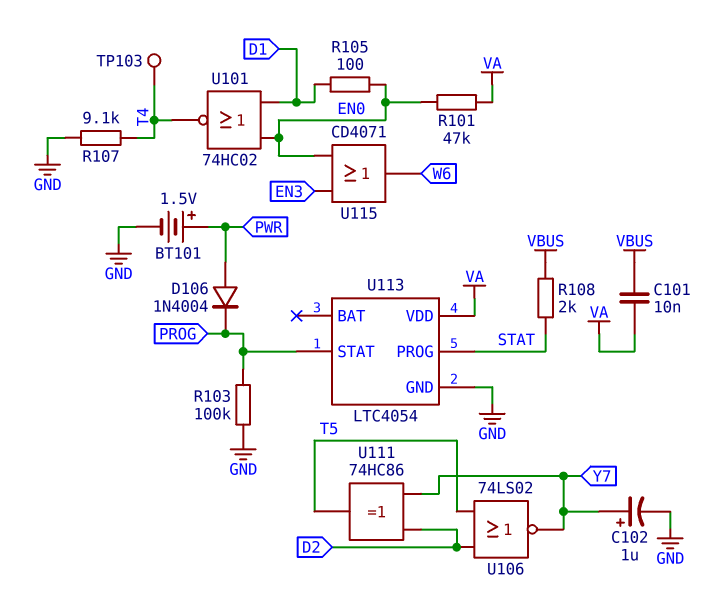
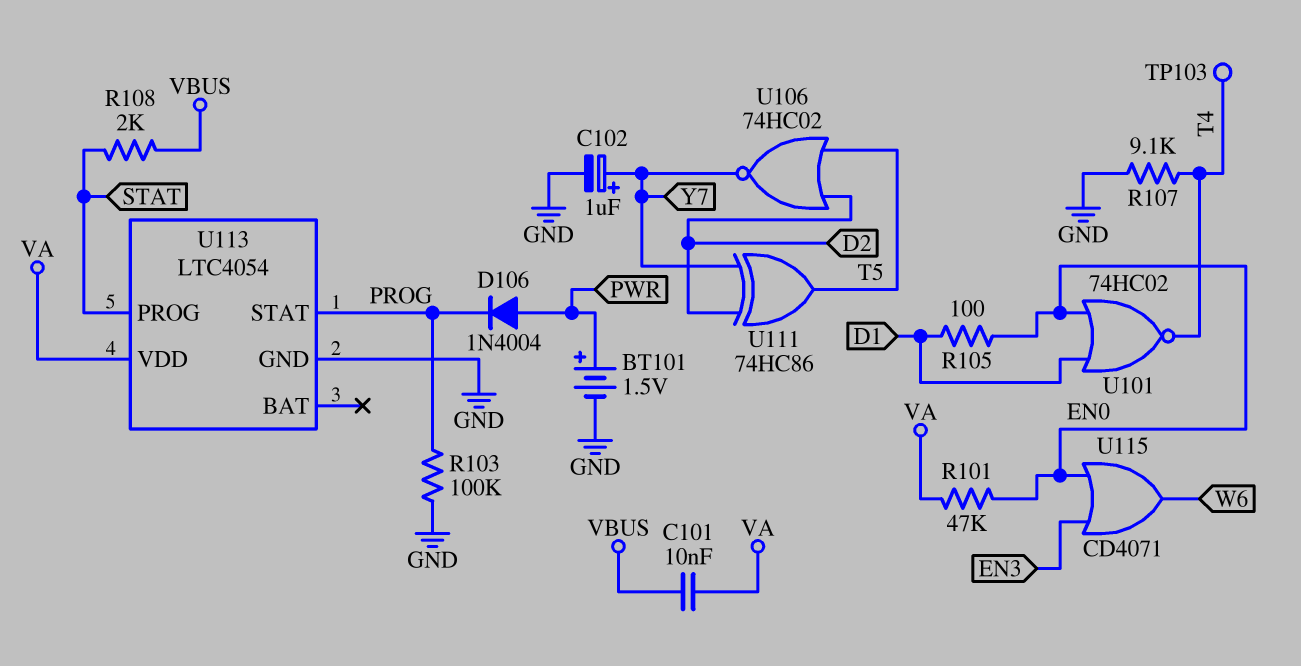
U106: NOR 74LS02 (in D2, in T5, out Y7) -> NOR 74HC02 (in D2, in T5, out Y7)

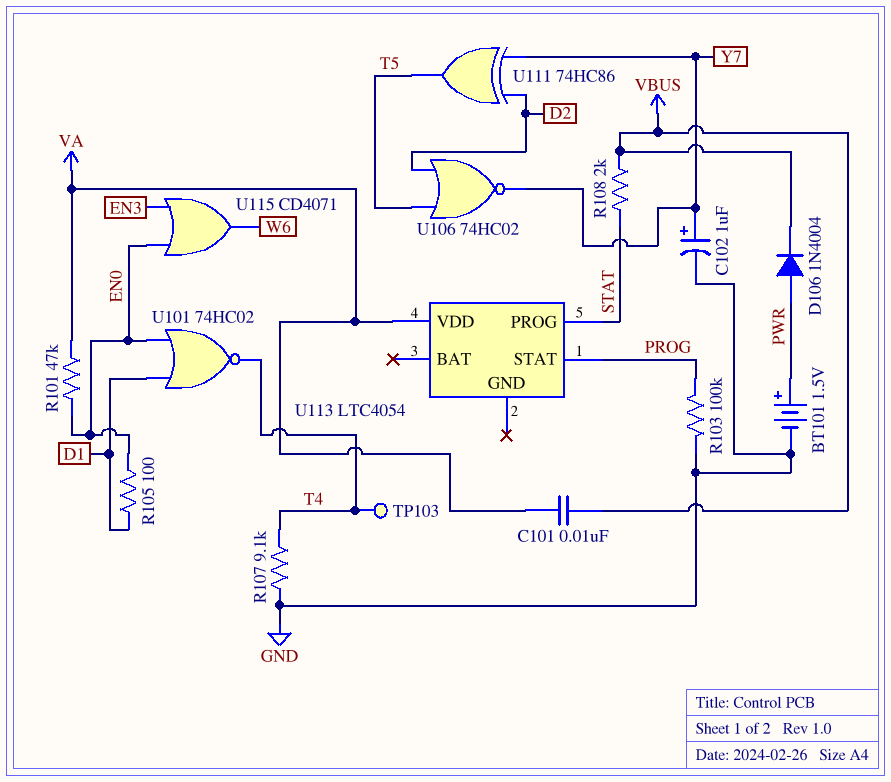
D106: diode 1N4004 (A PWR, K PROG) -> diode 1N4004 (A PWR, K VBUS)
U113 pin GND: GND -> none

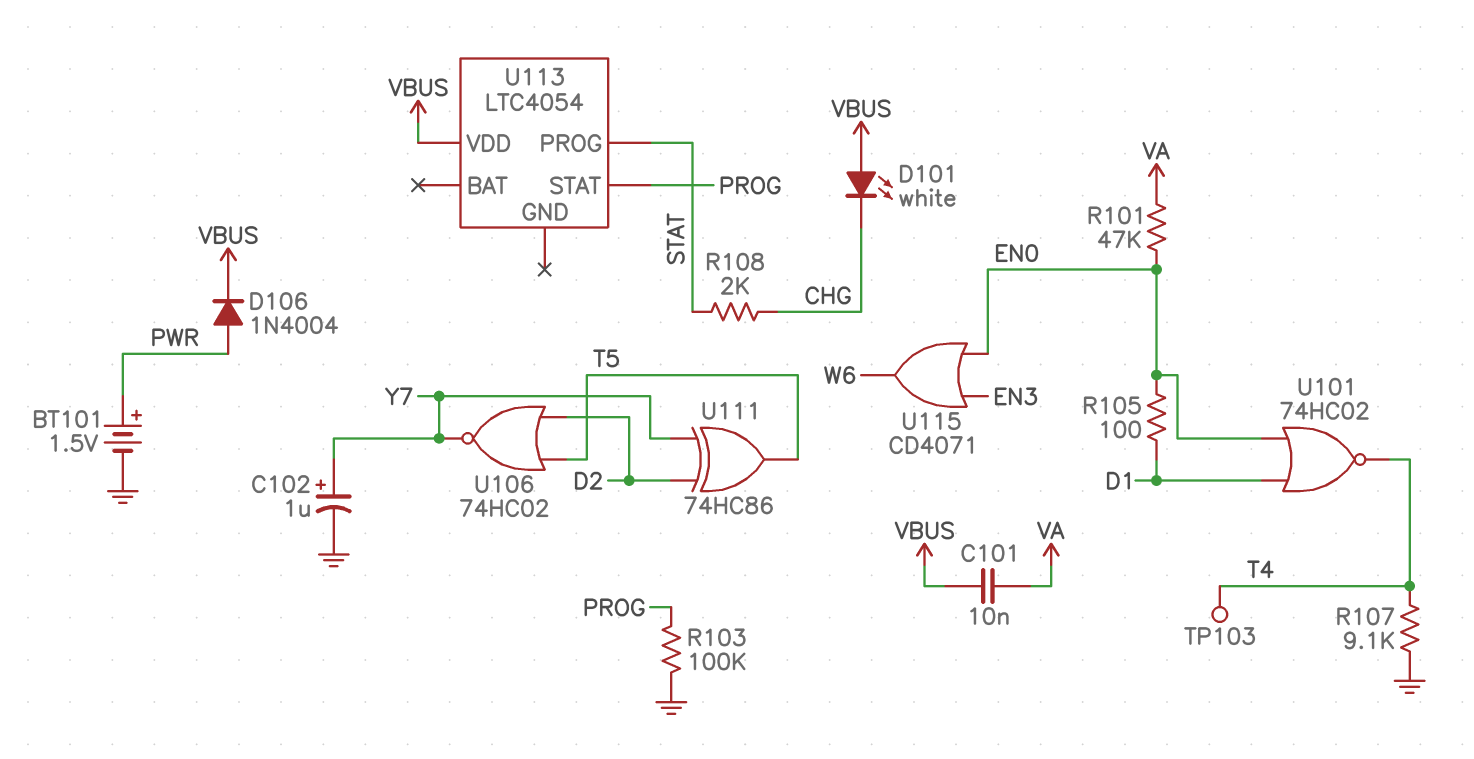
D101: none -> LED white (A VBUS, K CHG)
R108: 2k (STAT, VBUS) -> 2k (CHG, STAT)
U113 pin VDD: VA -> VBUS

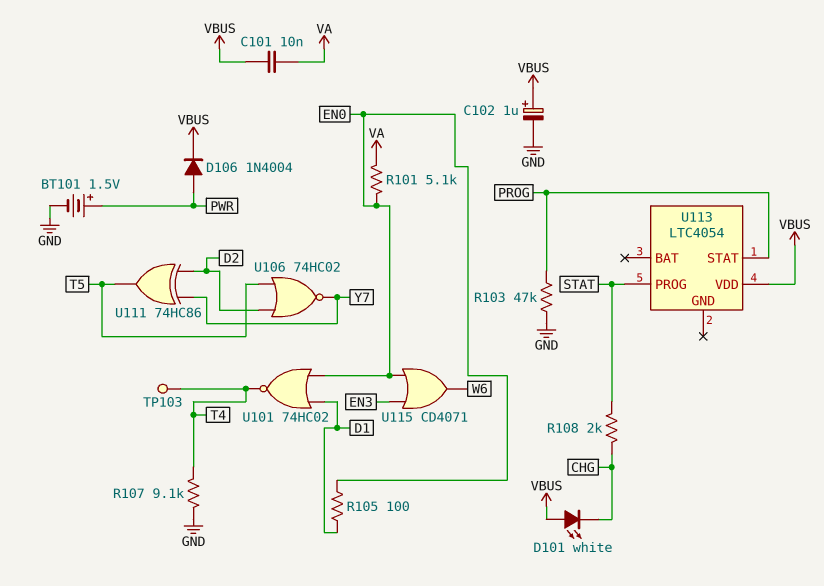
C102: 1uF (plus Y7, minus GND) -> 1uF (plus VBUS, minus GND)
R101: 47k (EN0, VA) -> 5.1k (EN0, VA)
R103: 100k (GND, PROG) -> 47k (GND, PROG)

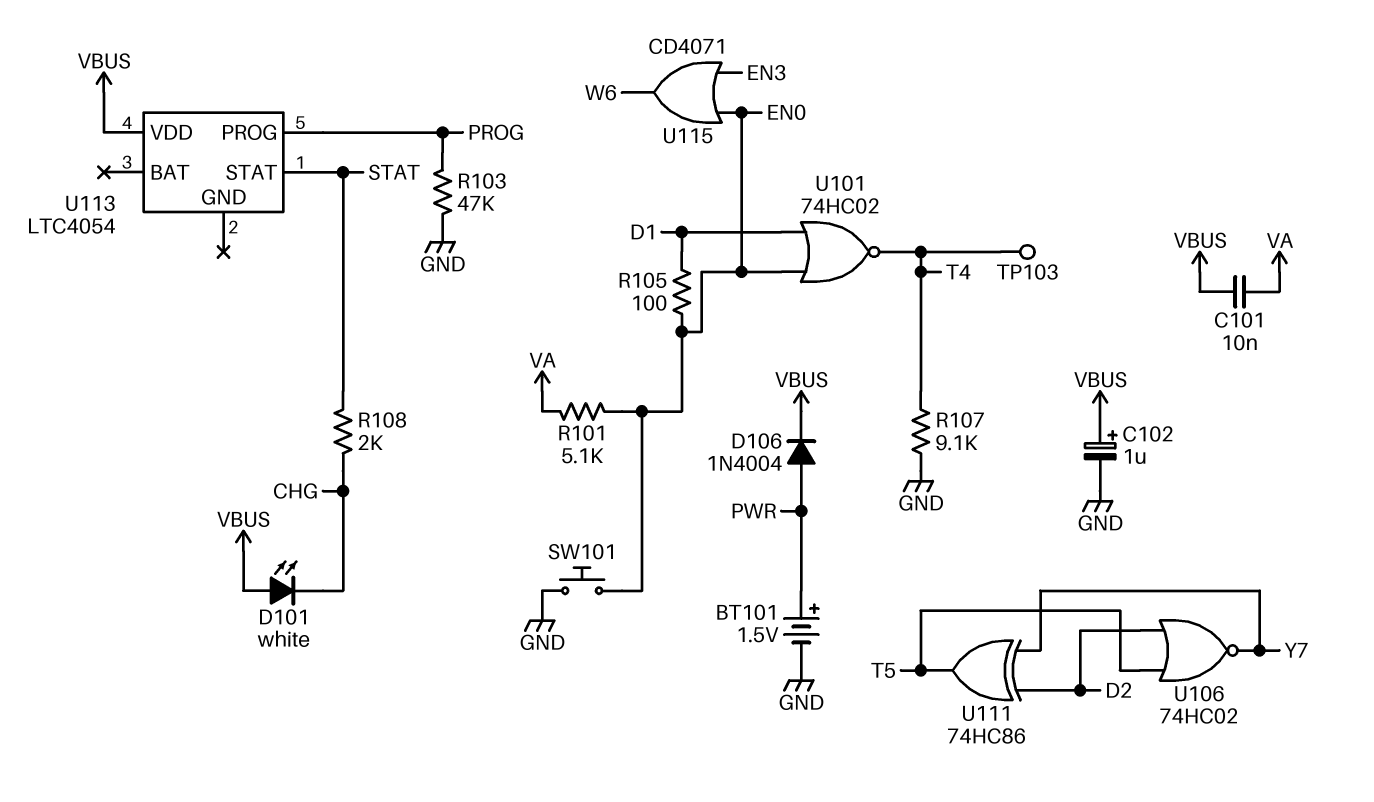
SW101: none -> button (EN0, GND)
U113 pin PROG: STAT -> PROG
U113 pin STAT: PROG -> STAT

